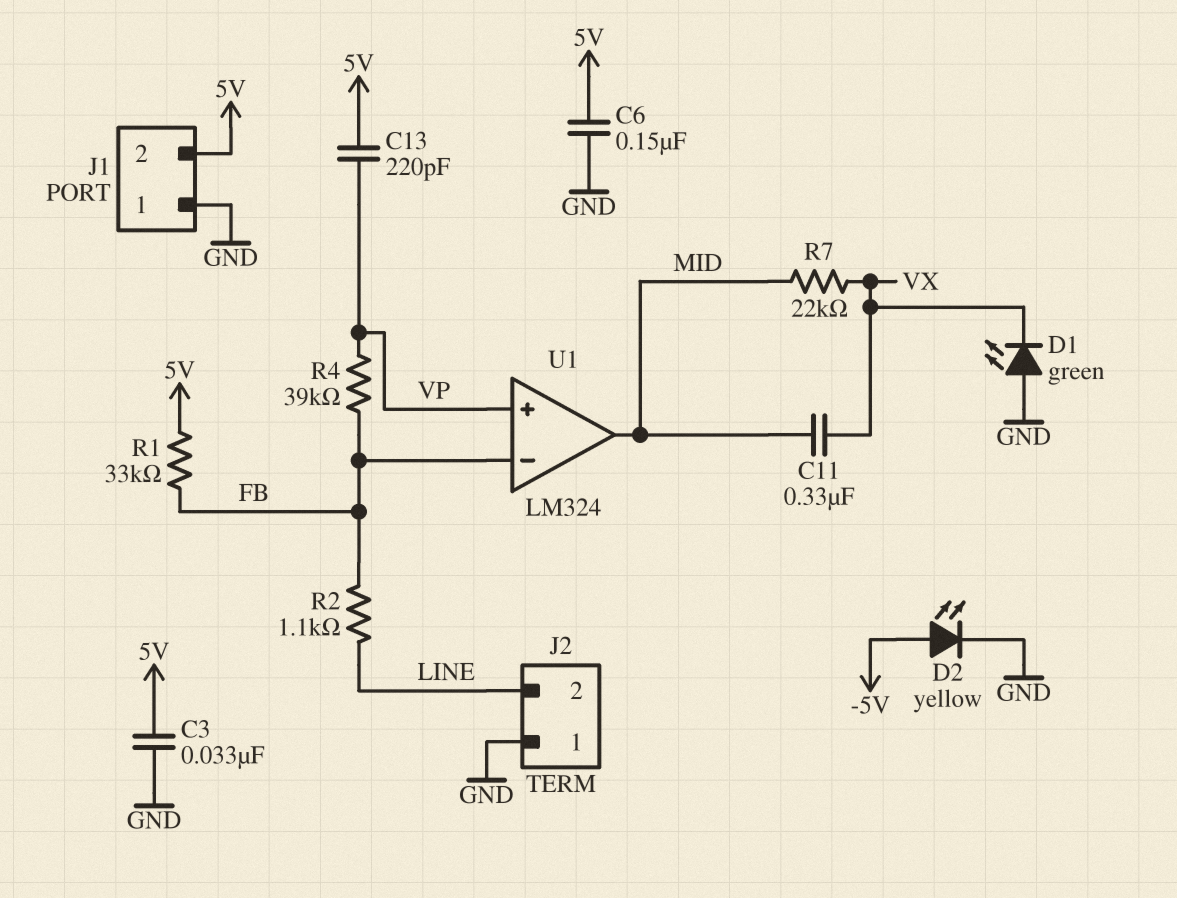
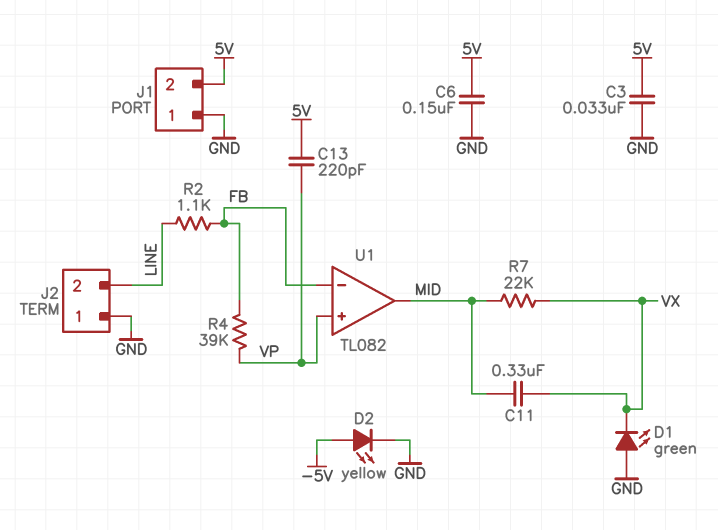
R1: 33k (5V, FB) -> none
U1: LM324 -> TL082

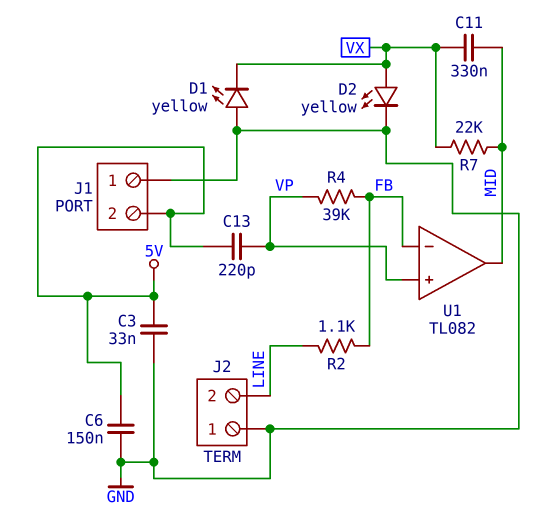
D1: LED green (A GND, K VX) -> LED yellow (A GND, K VX)
D2: LED yellow (A -5V, K GND) -> LED yellow (A VX, K GND)

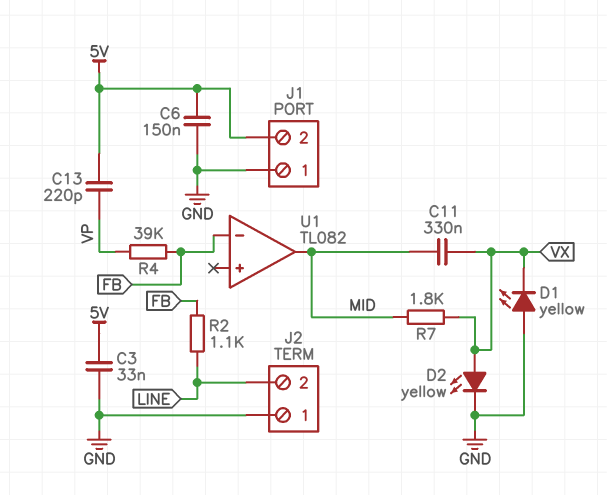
R7: 22k (MID, VX) -> 1.8k (MID, VX)
U1 pin in+: VP -> none

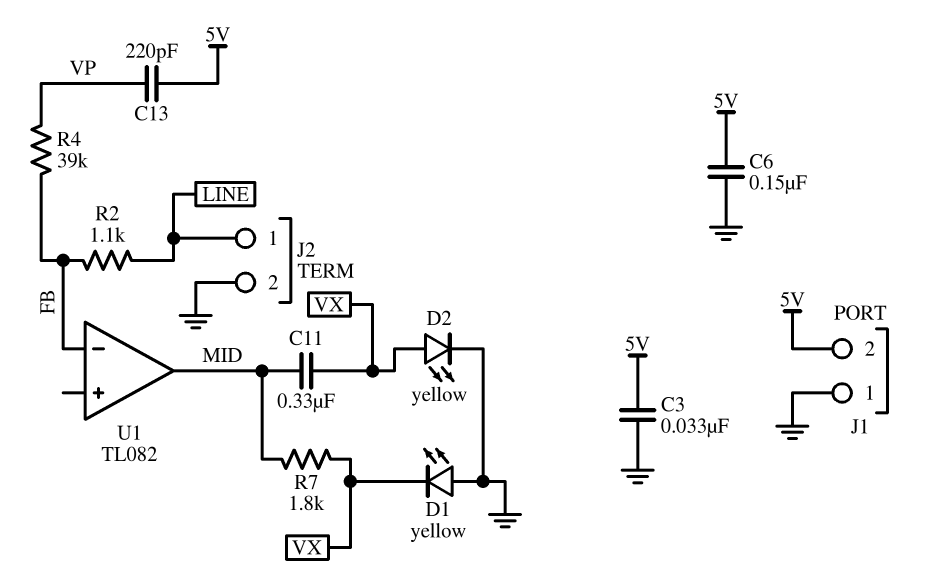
J2 pin 1: GND -> LINE
J2 pin 2: LINE -> GND

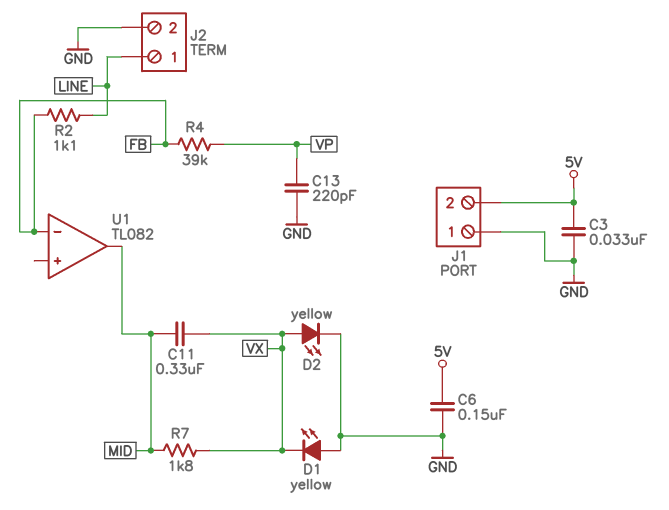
C13: 220pF (5V, VP) -> 220pF (GND, VP)

